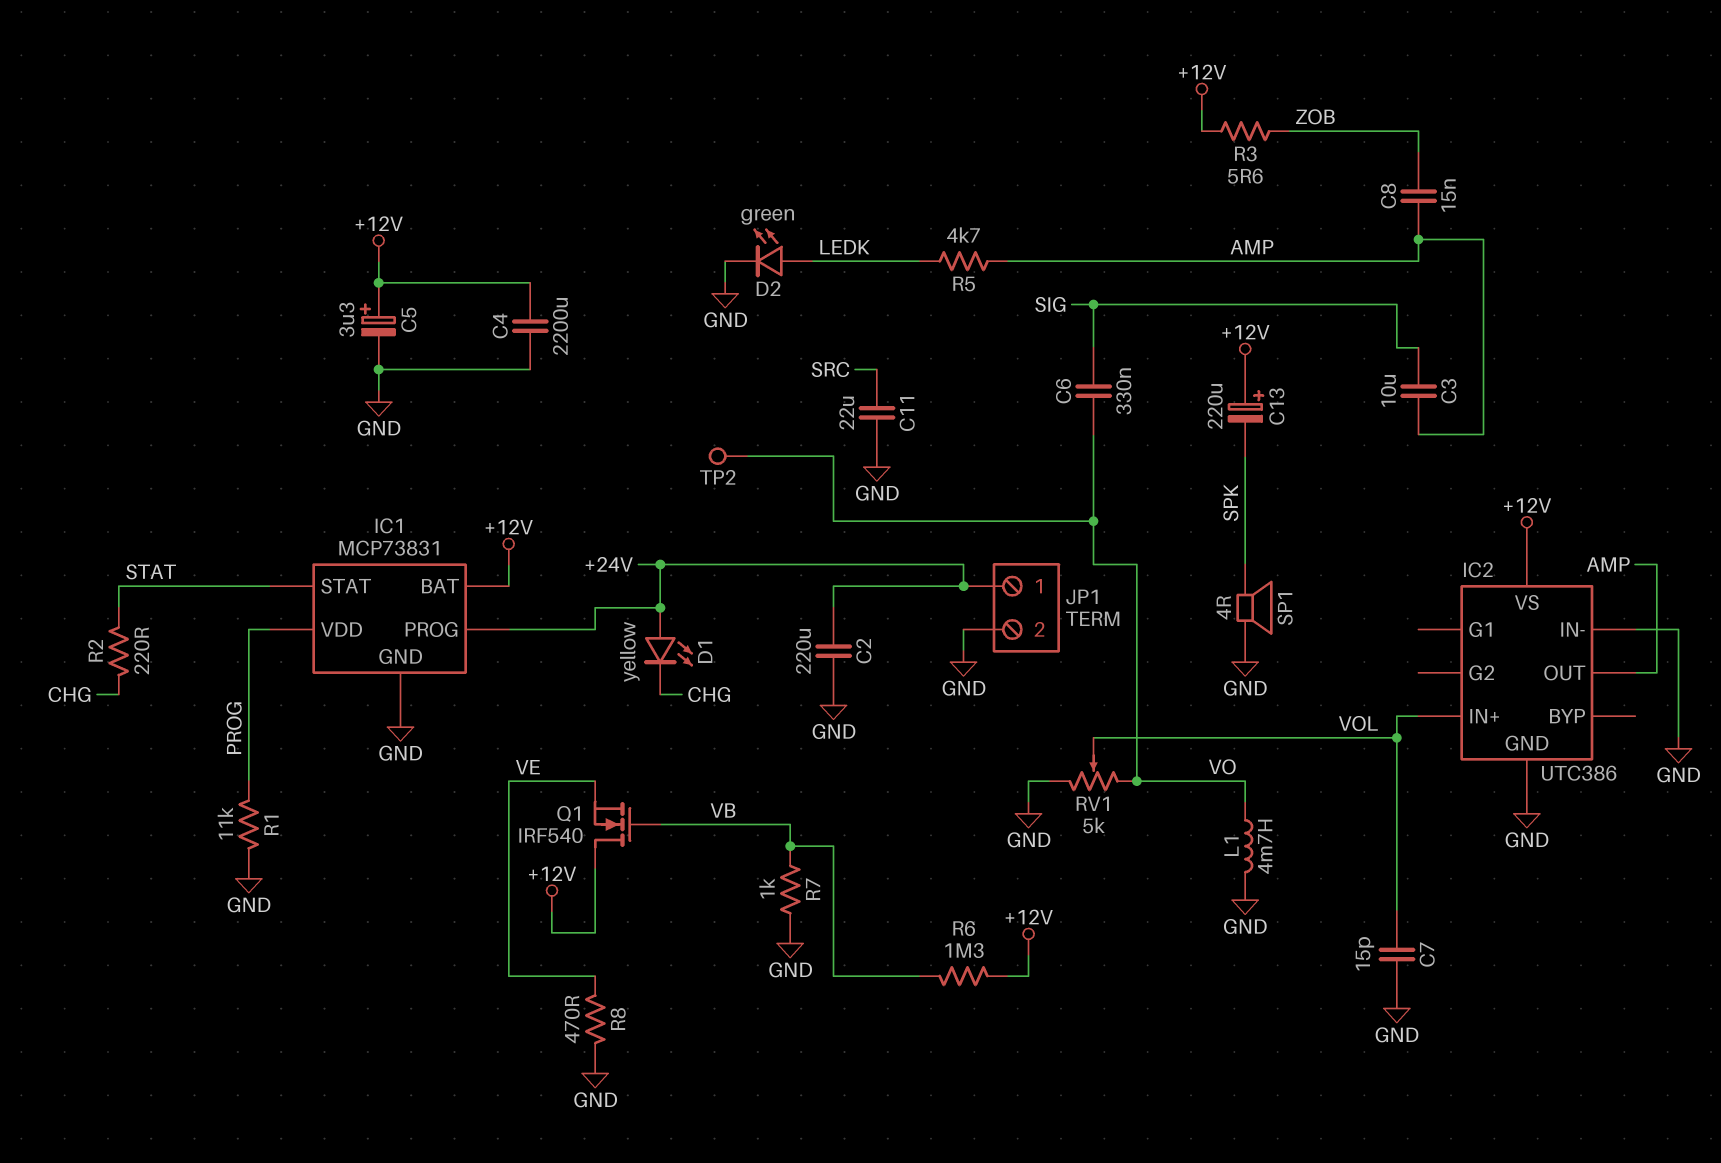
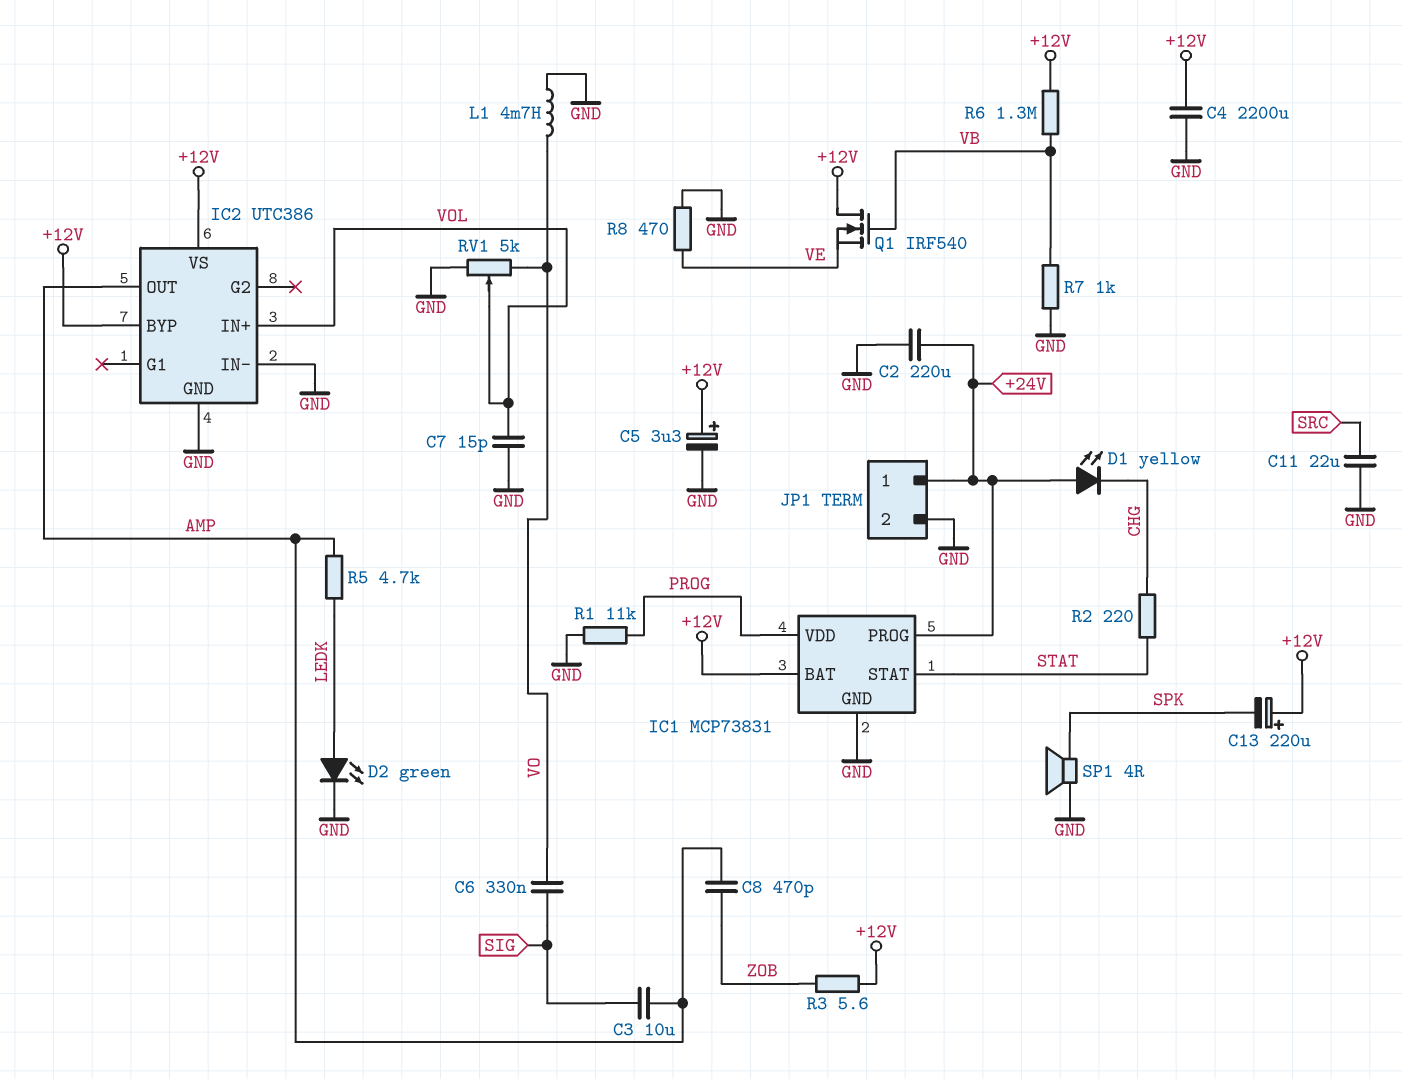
C8: 15nF (AMP, ZOB) -> 470pF (AMP, ZOB)
IC2 pin BYP: none -> +12V
TP2: test point (VO) -> none

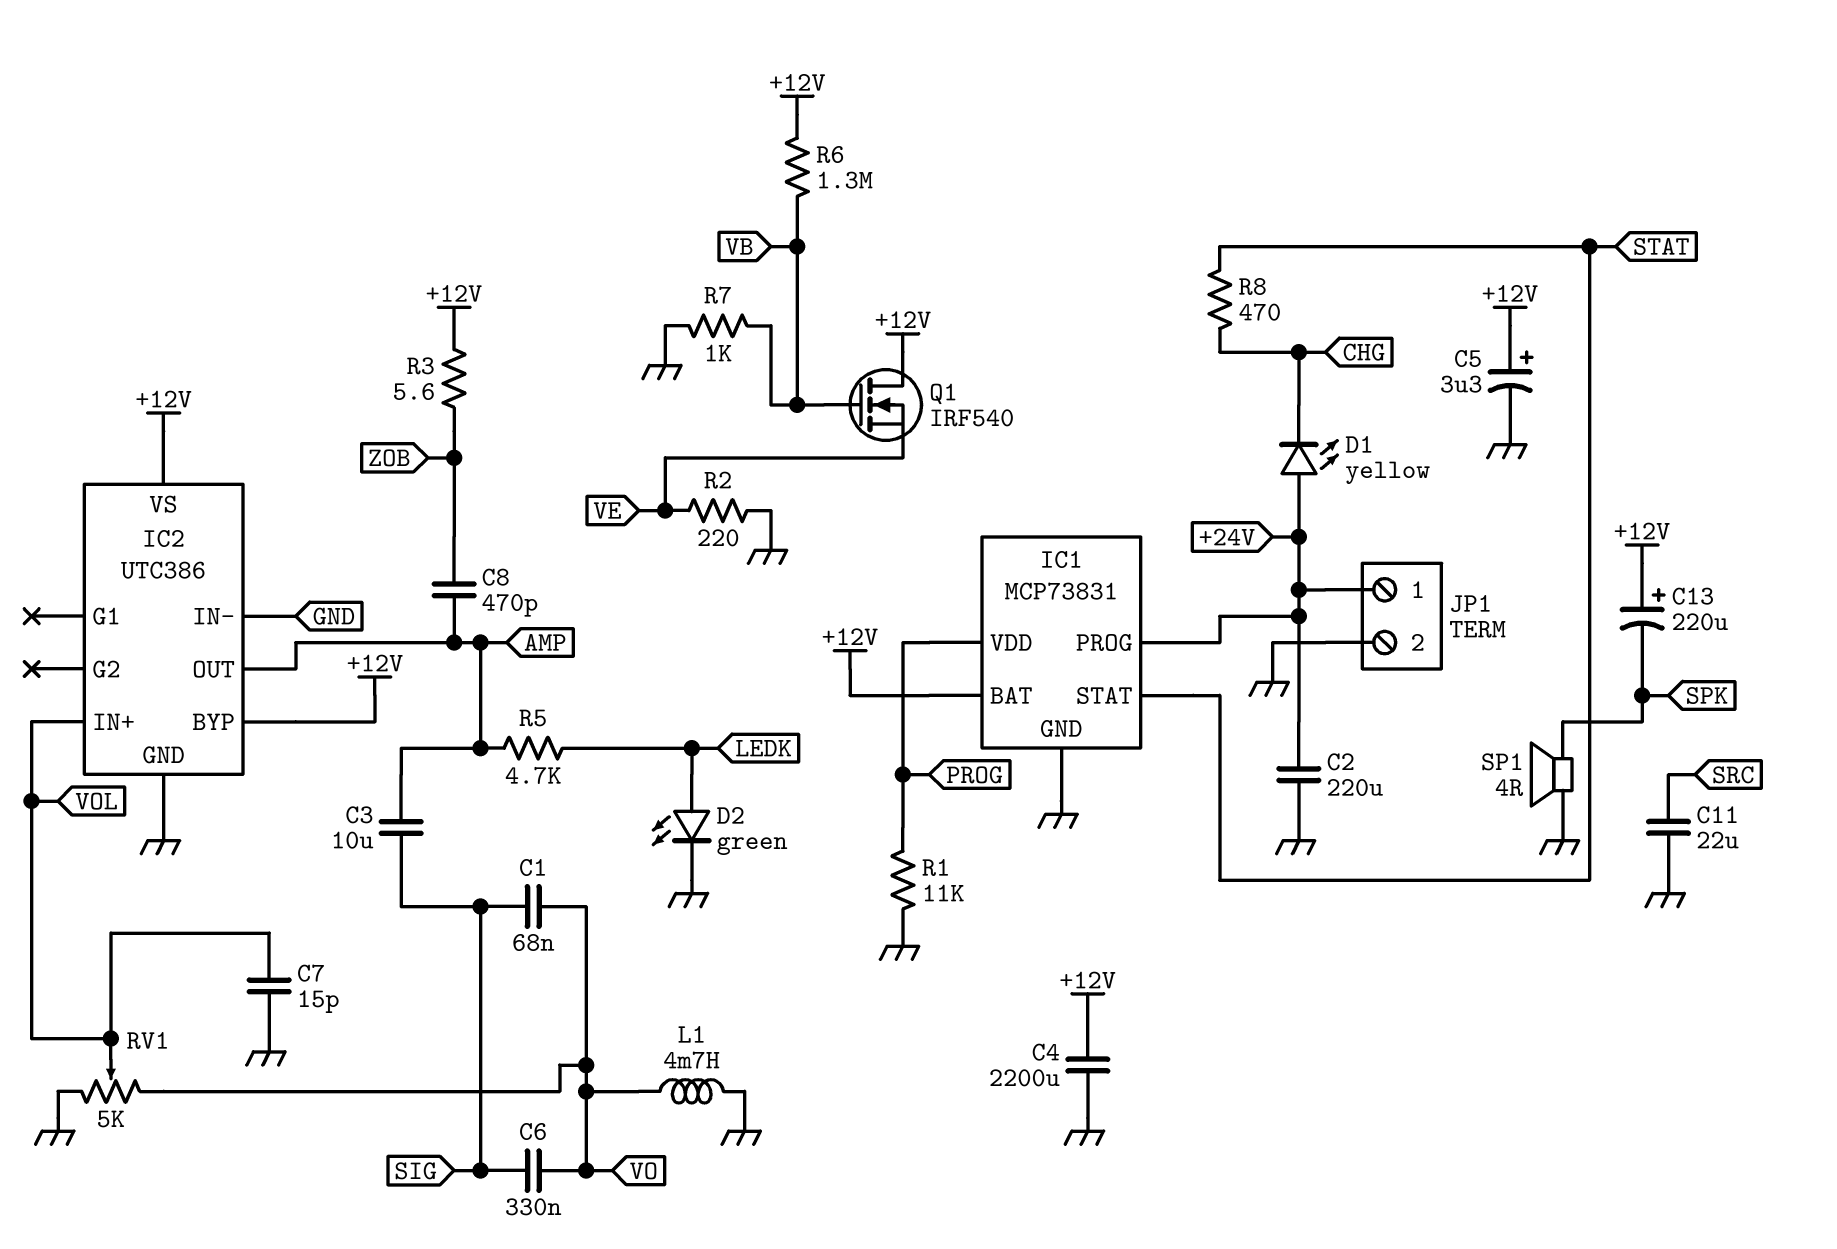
C1: none -> 68nF (SIG, VO)
R2: 220 (CHG, STAT) -> 220 (GND, VE)
R8: 470 (GND, VE) -> 470 (CHG, STAT)

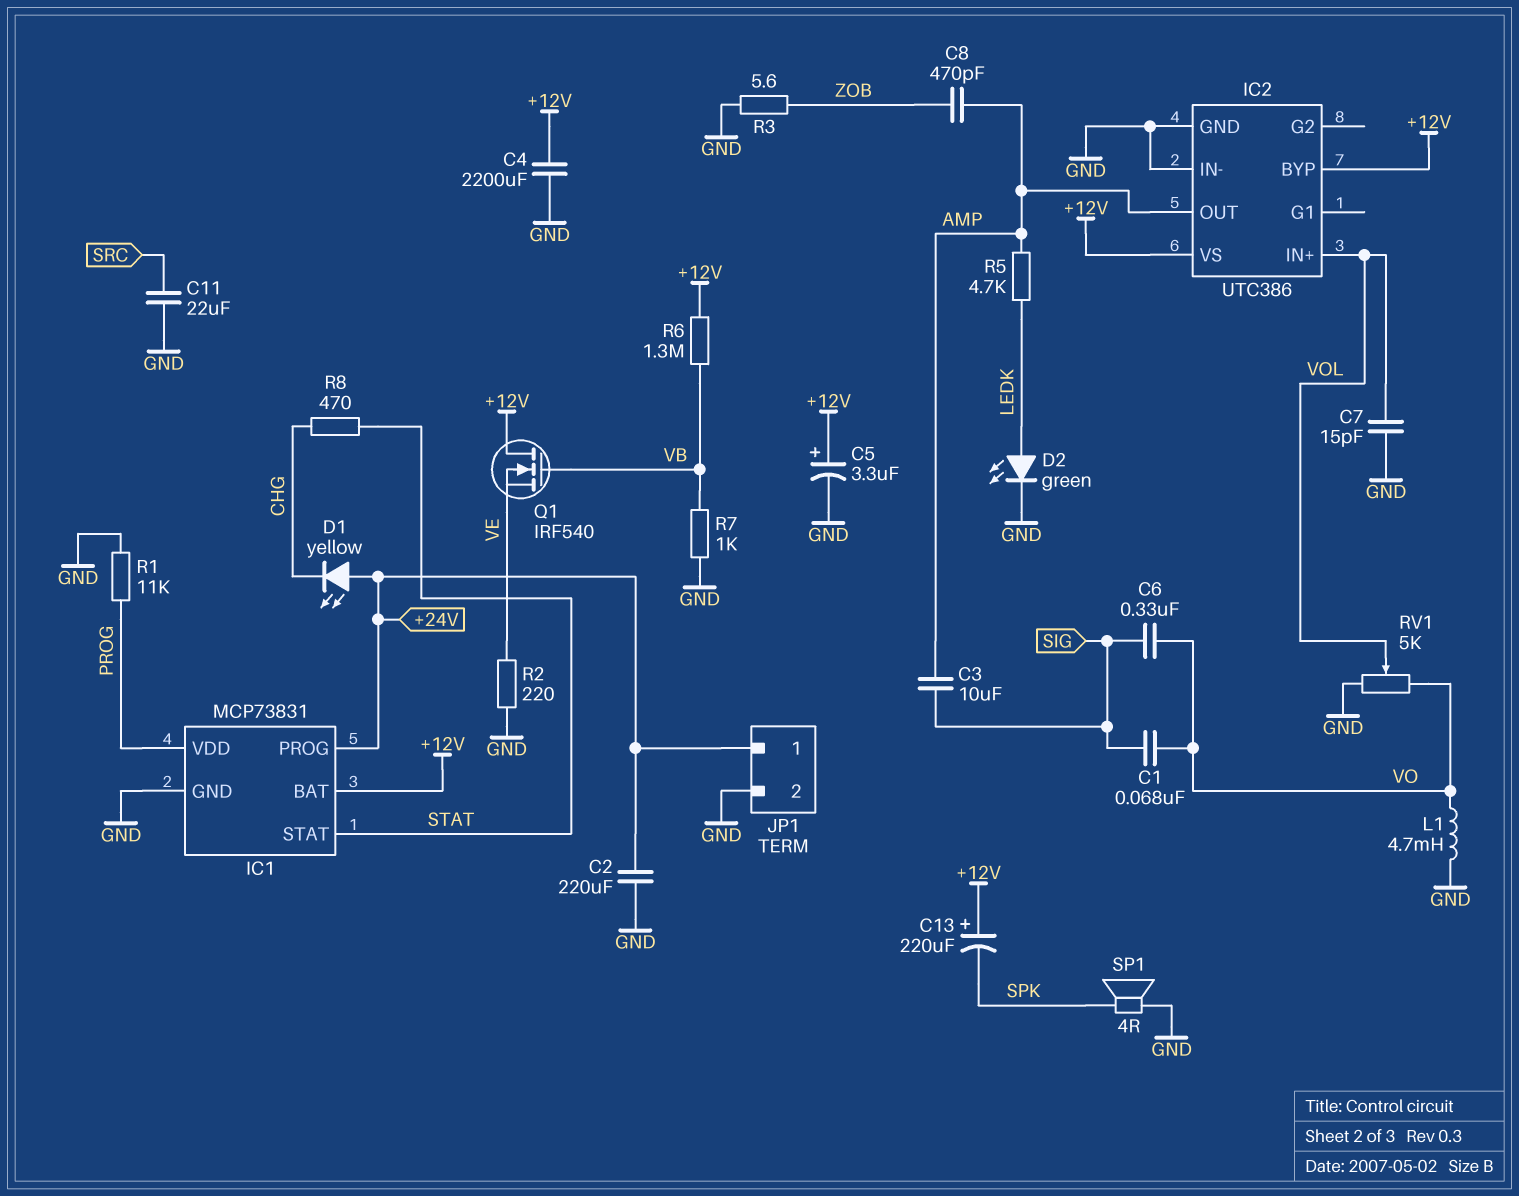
R3: 5.6 (+12V, ZOB) -> 5.6 (GND, ZOB)

